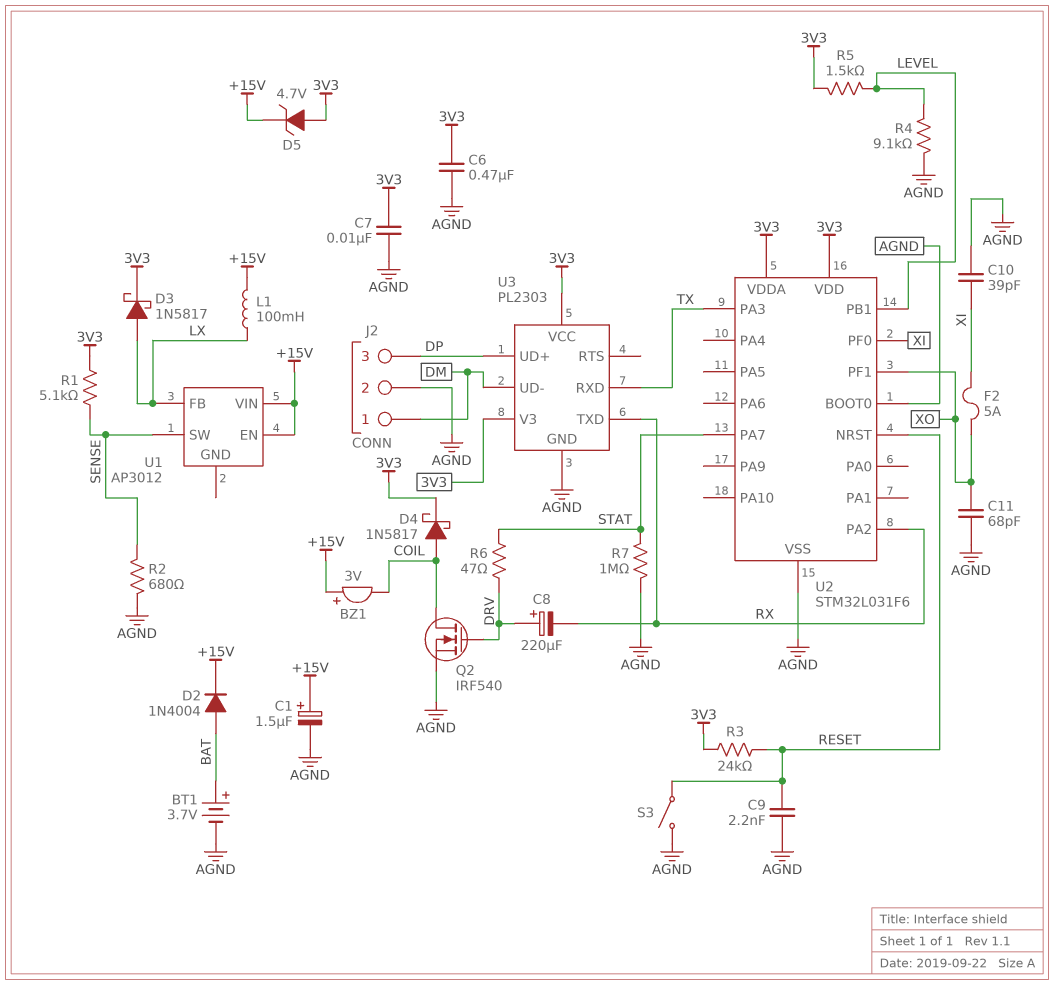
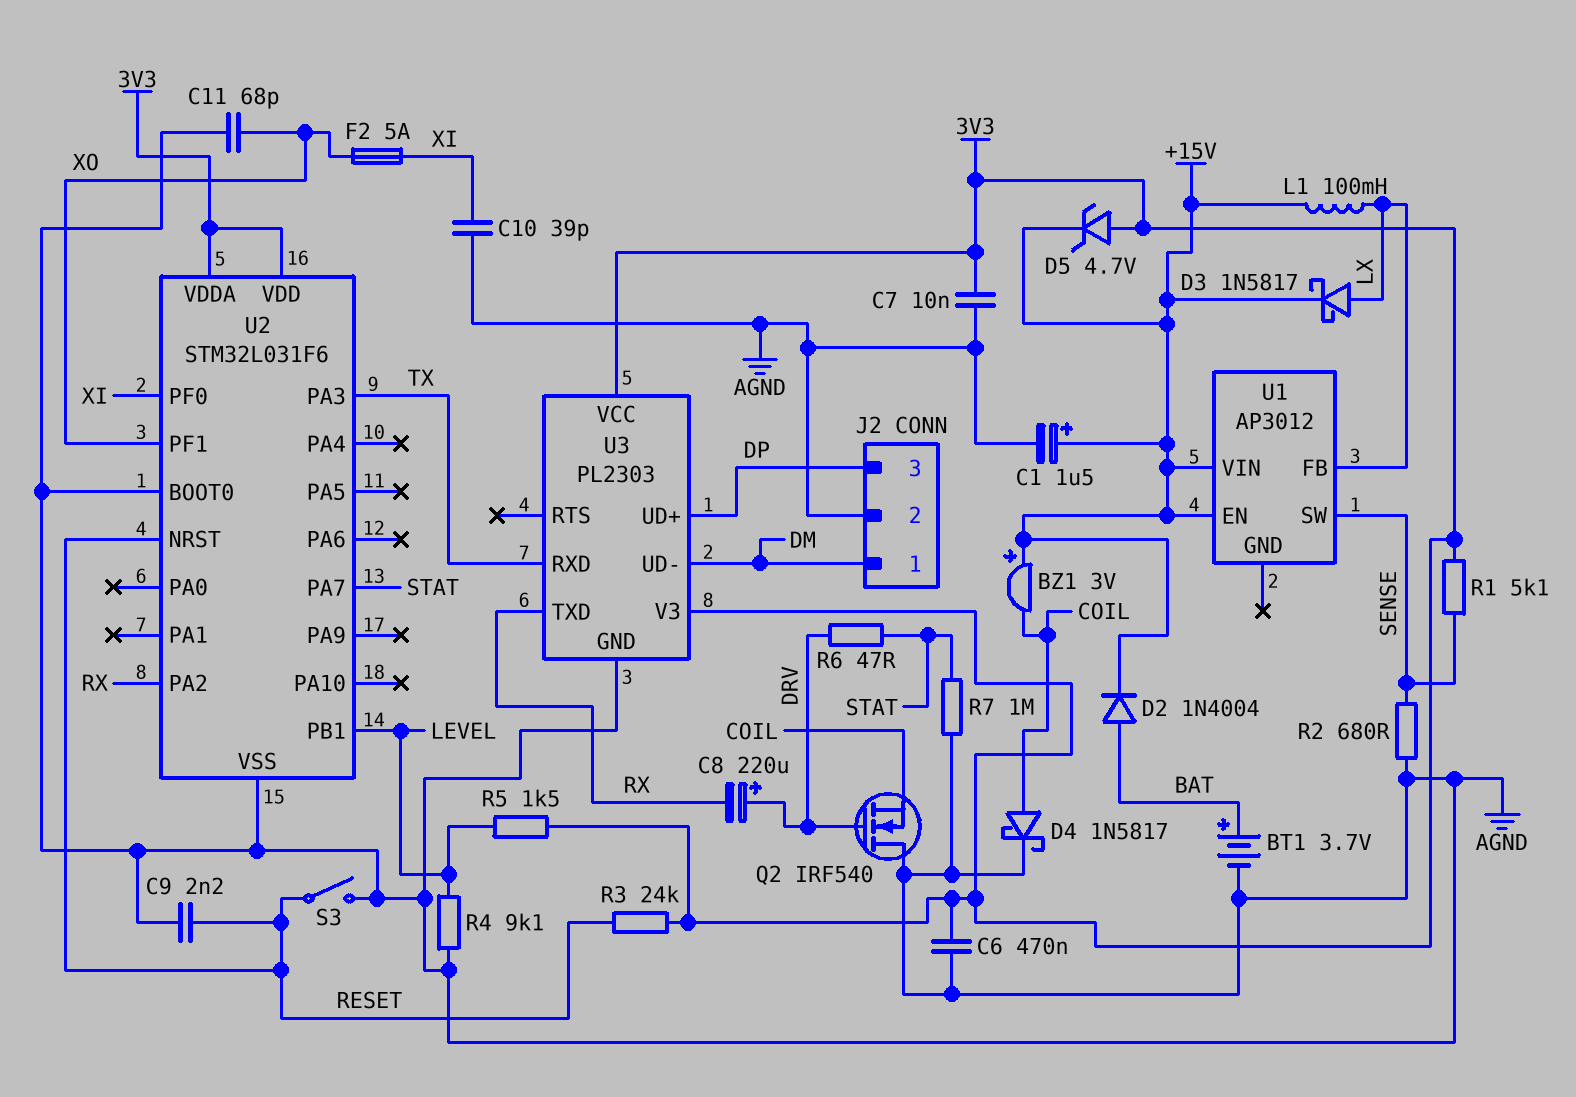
D3: schottky 1N5817 (A LX, K 3V3) -> schottky 1N5817 (A LX, K +15V)
D4: schottky 1N5817 (A COIL, K 3V3) -> schottky 1N5817 (A COIL, K AGND)
Q2: NMOS IRF540 (G DRV, D COIL, S AGND) -> NMOS IRF540 (G DRV, D AGND, S COIL)

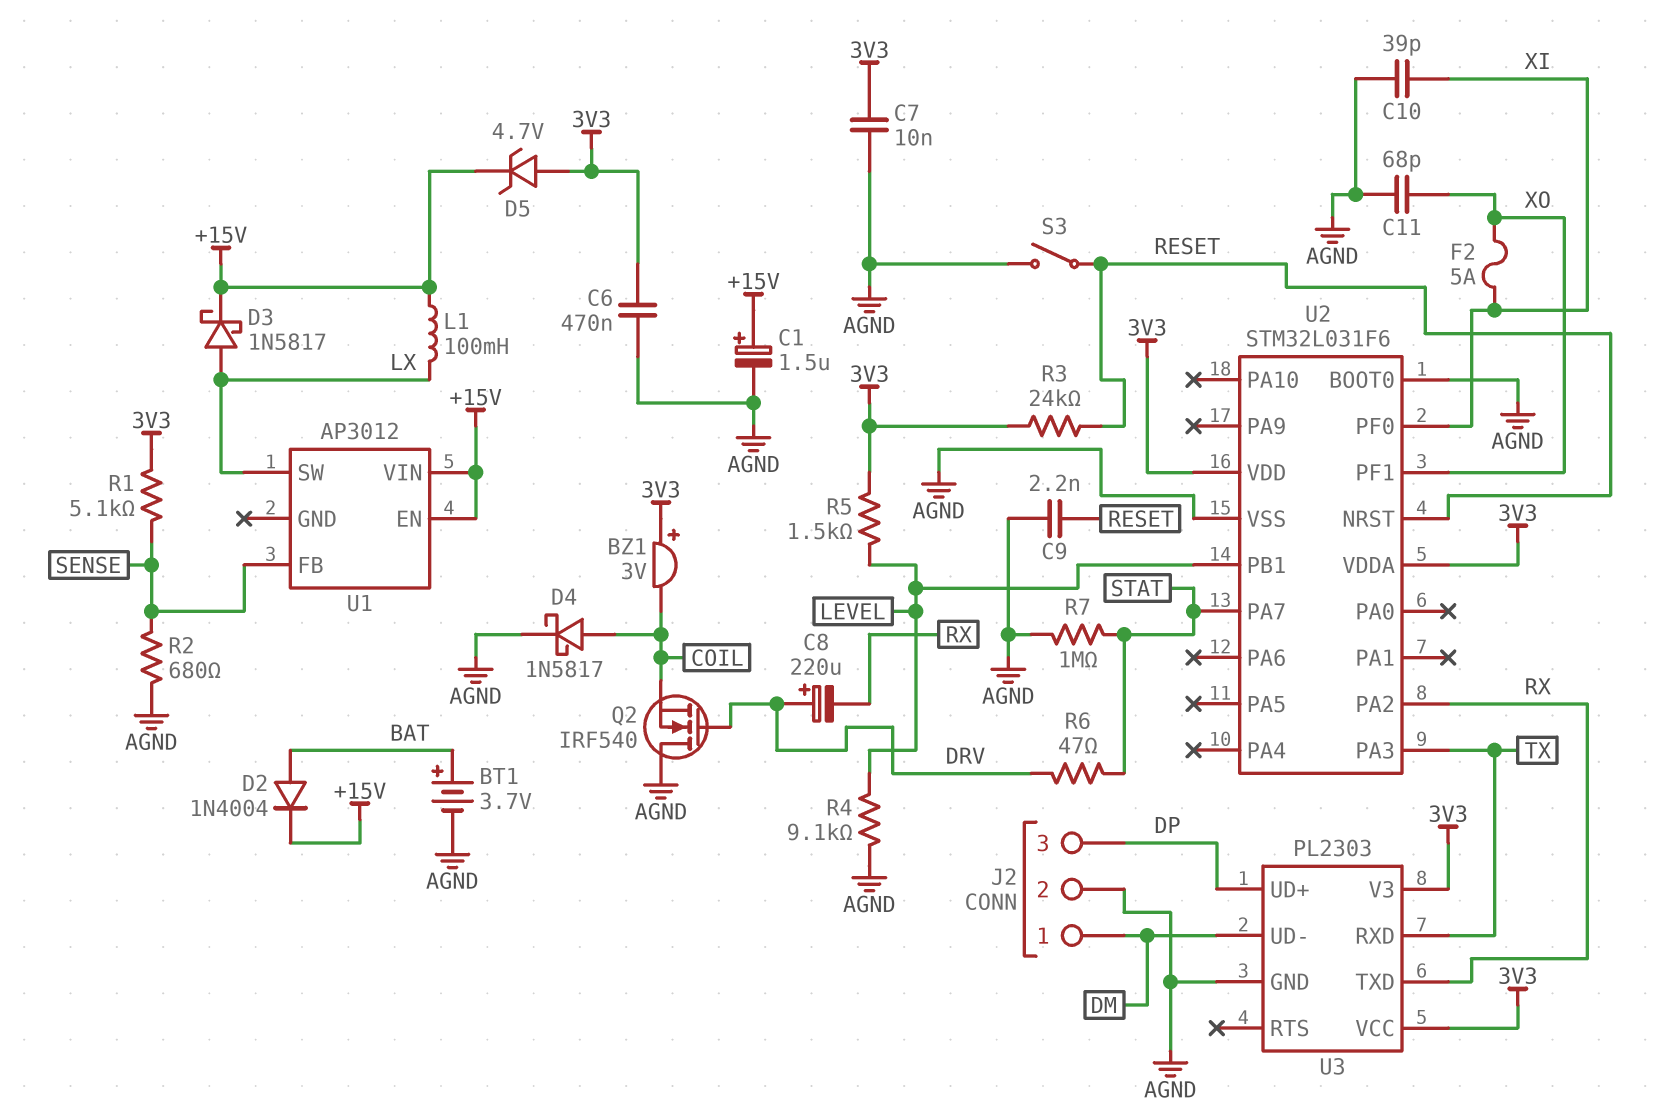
BZ1: buzzer 3V (plus +15V, minus COIL) -> buzzer 3V (plus 3V3, minus COIL)
U1 pin FB: LX -> SENSE
U1 pin SW: SENSE -> LX

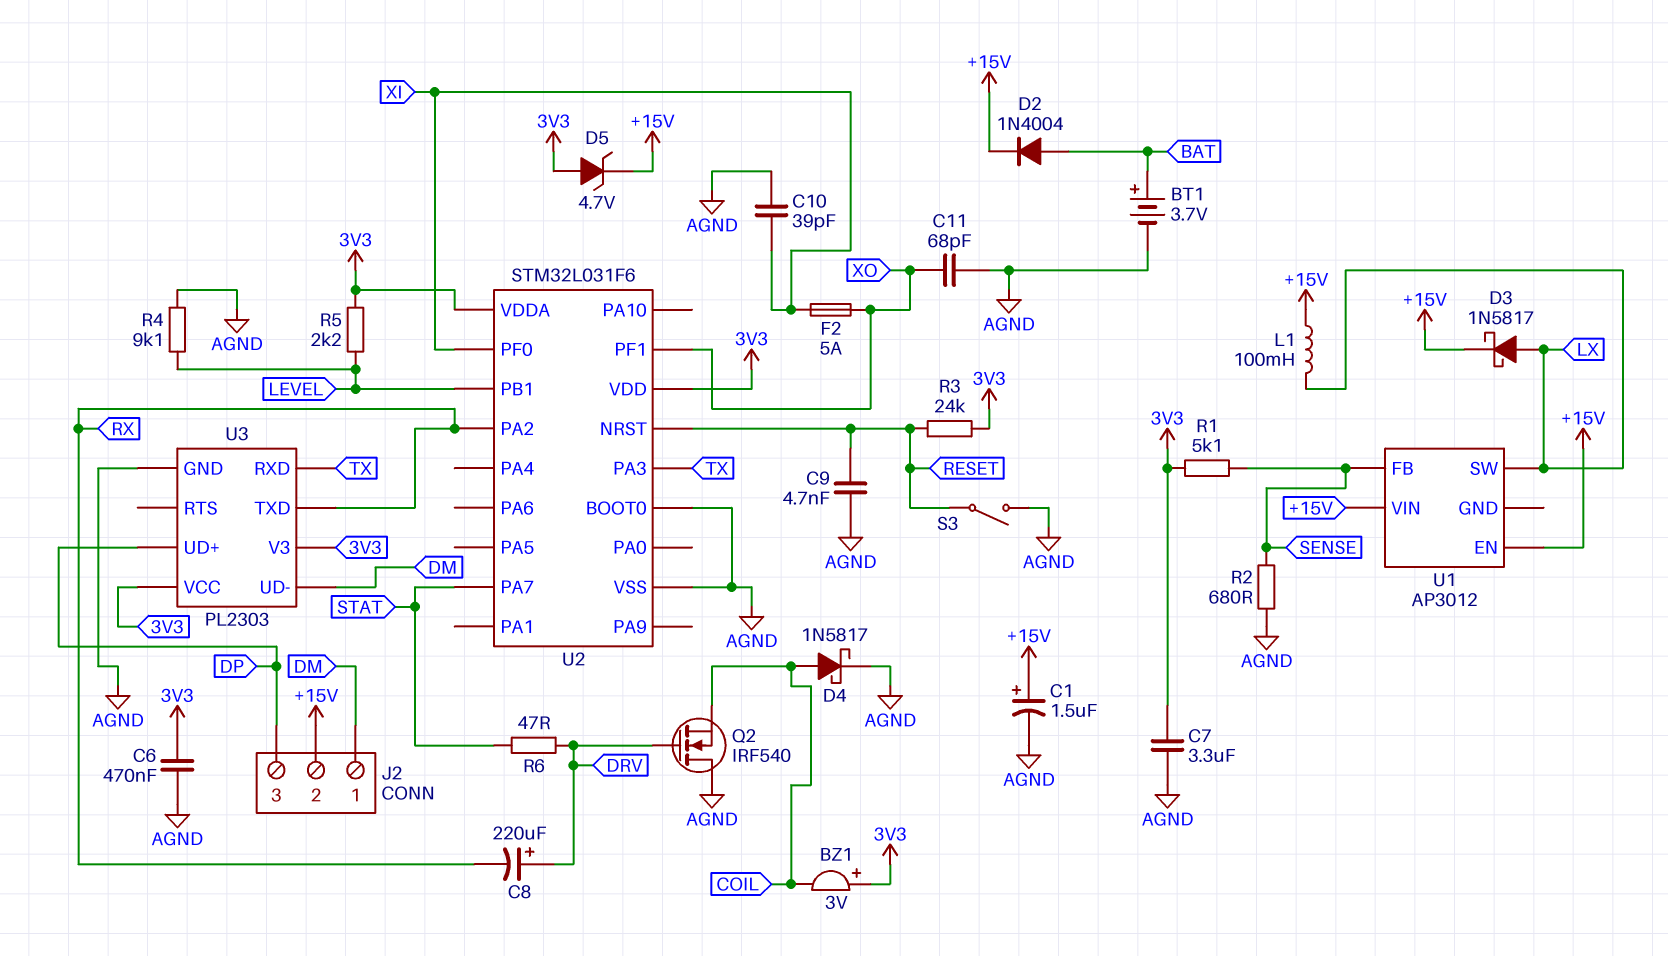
C7: 10nF (3V3, AGND) -> 3.3uF (3V3, AGND)
C9: 2.2nF (AGND, RESET) -> 4.7nF (AGND, RESET)
J2 pin 2: AGND -> +15V
R5: 1.5k (3V3, LEVEL) -> 2.2k (3V3, LEVEL)
R7: 1M (AGND, STAT) -> none

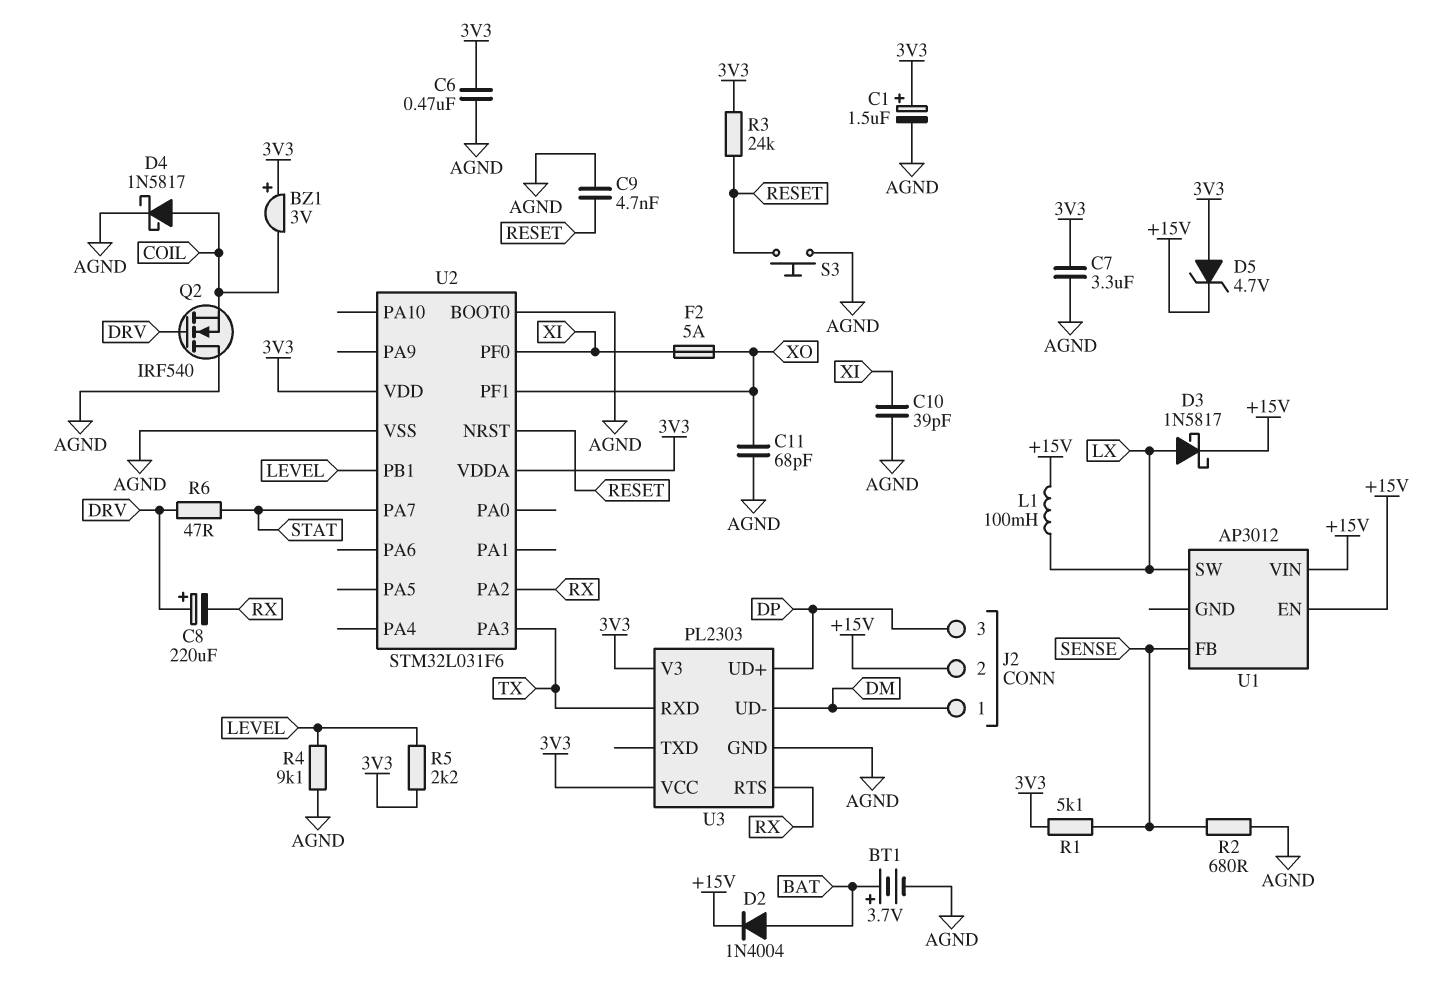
C1: 1.5uF (plus +15V, minus AGND) -> 1.5uF (plus 3V3, minus AGND)
S3: switch (AGND, RESET) -> button (AGND, RESET)
U3 pin RTS: none -> RX
U3 pin TXD: RX -> none

